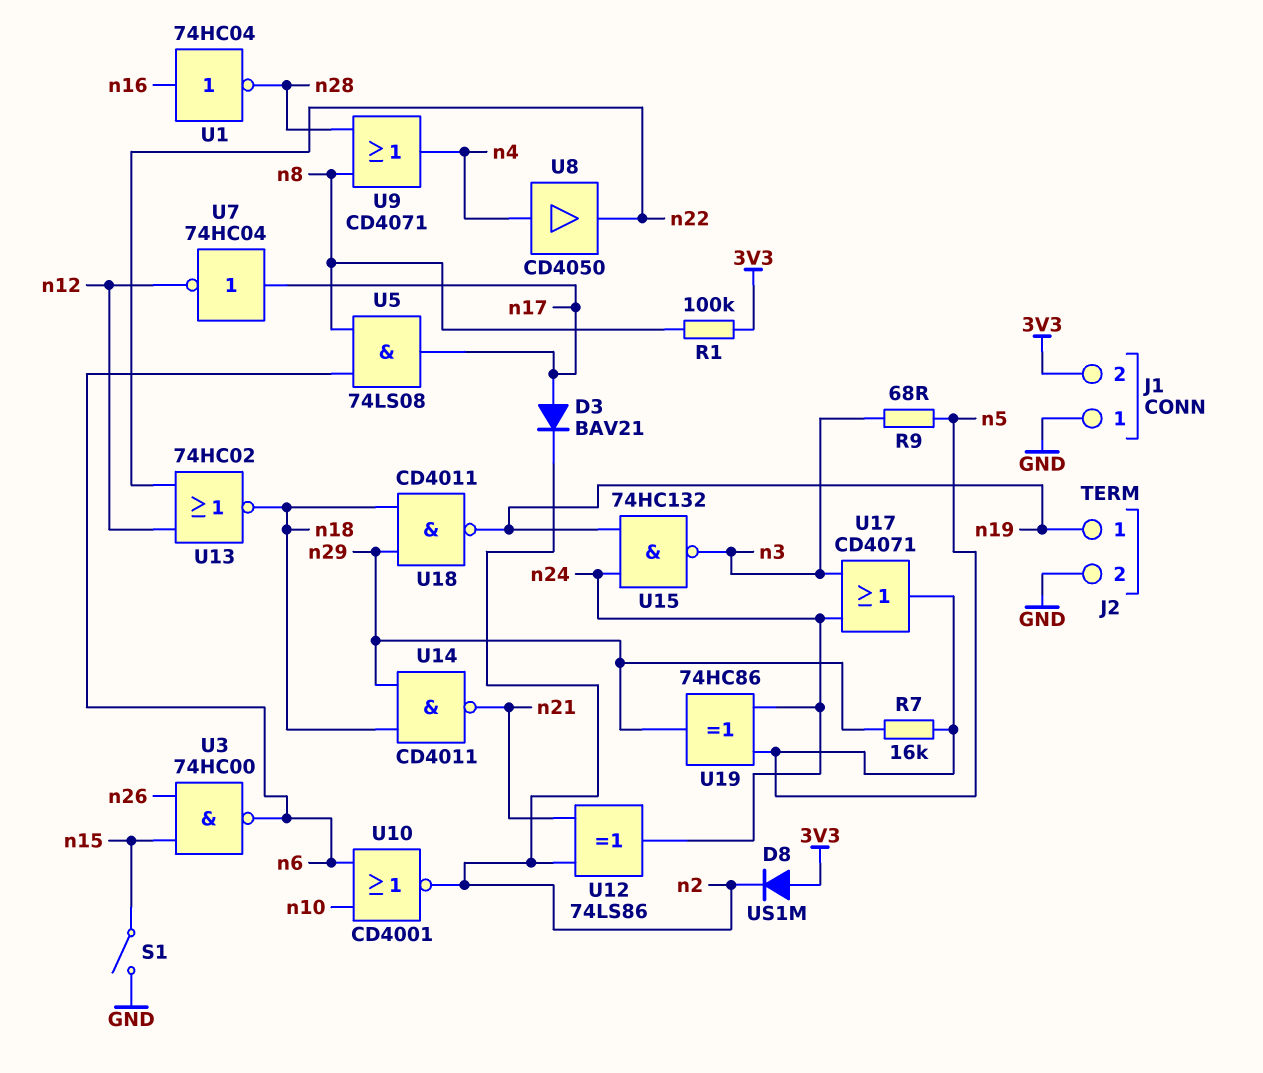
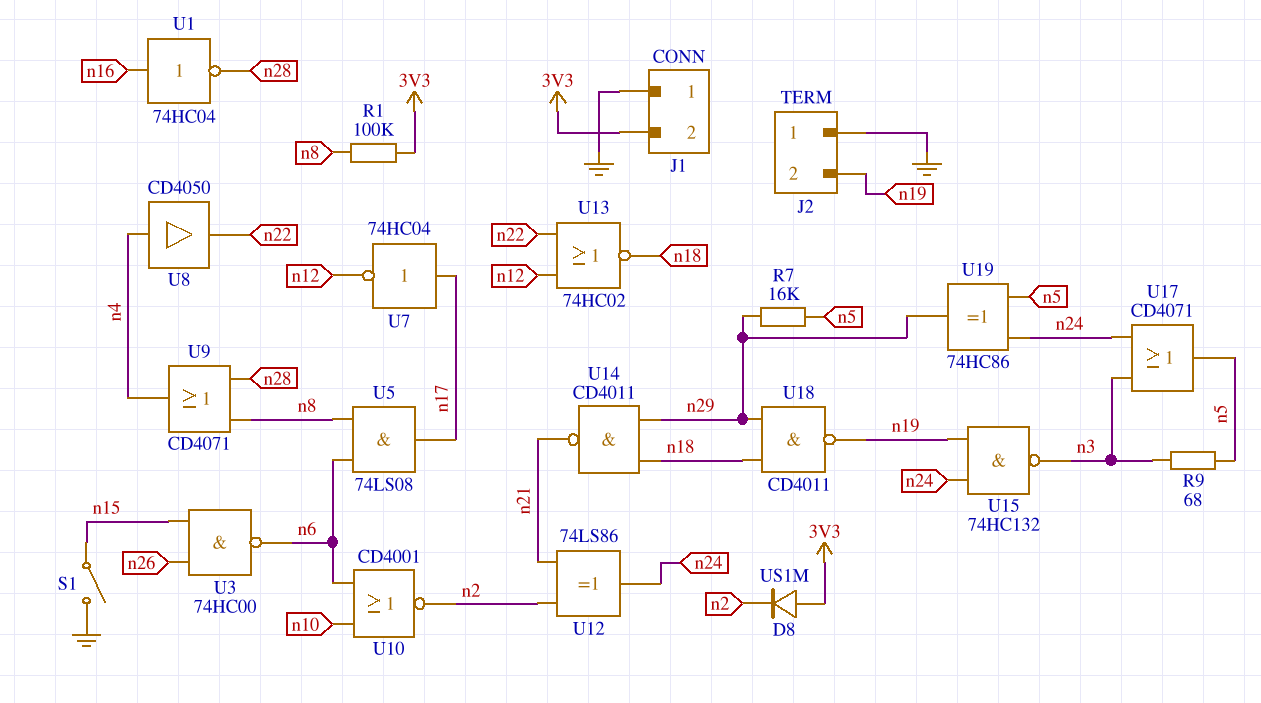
D3: diode BAV21 (A n17, K n2) -> none
J2 pin 1: n19 -> GND
J2 pin 2: GND -> n19

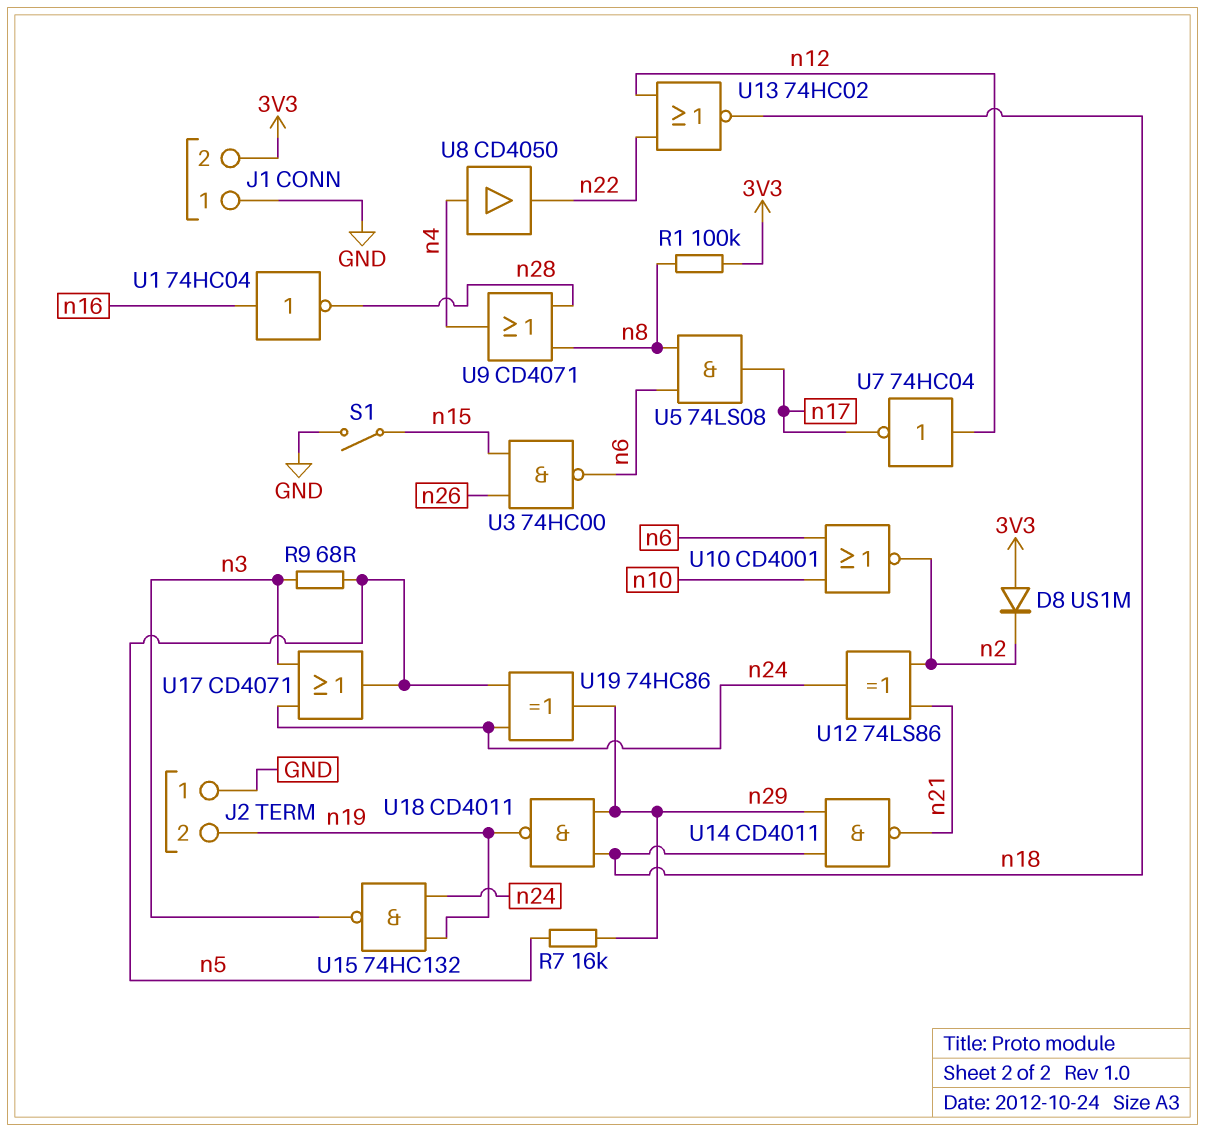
U7: NOT 74HC04 (in n17, out n12) -> NOT 74HC04 (in n12, out n17)

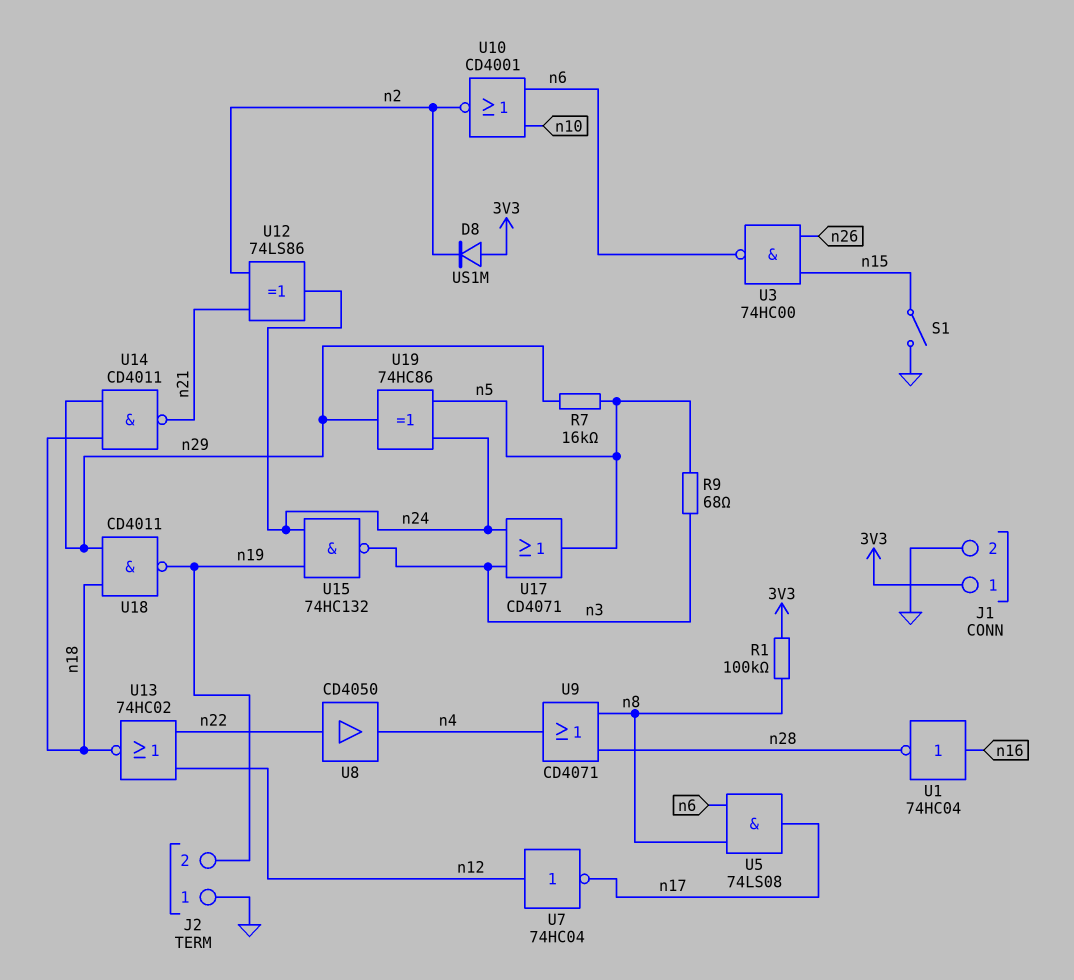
J1 pin 1: GND -> 3V3
J1 pin 2: 3V3 -> GND
U8: buffer CD4050 (in n4, out n22) -> buffer CD4050 (in n22, out n4)

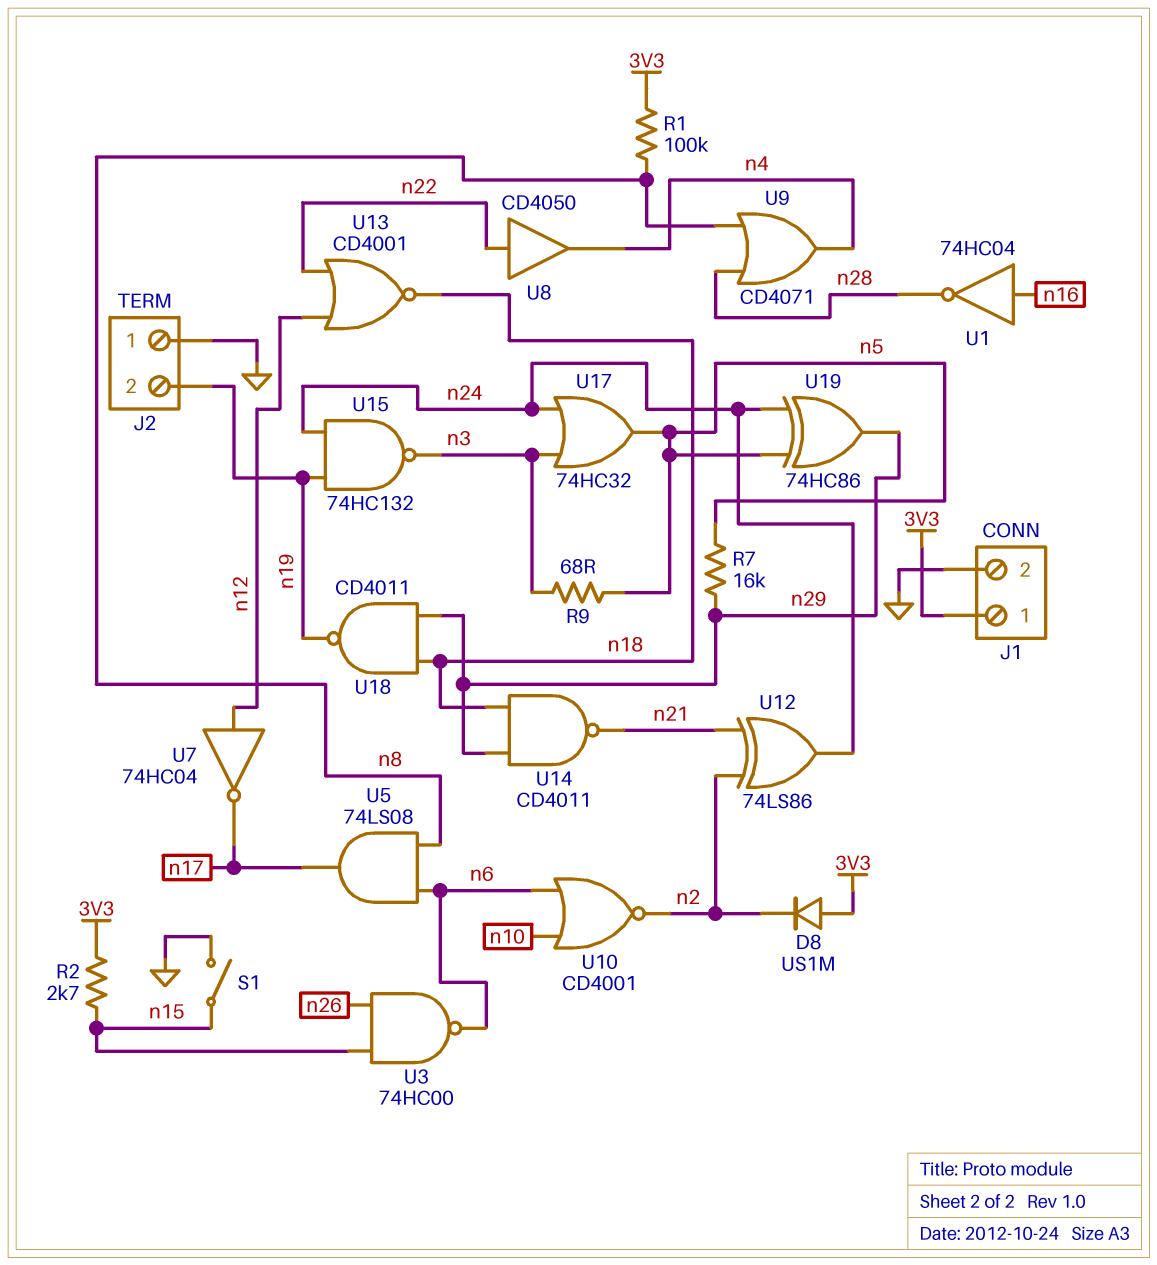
R2: none -> 2.7k (3V3, n15)
U13: NOR 74HC02 (in n12, in n22, out n18) -> NOR CD4001 (in n12, in n22, out n18)
U17: OR CD4071 (in n3, in n24, out n5) -> OR 74HC32 (in n3, in n24, out n5)

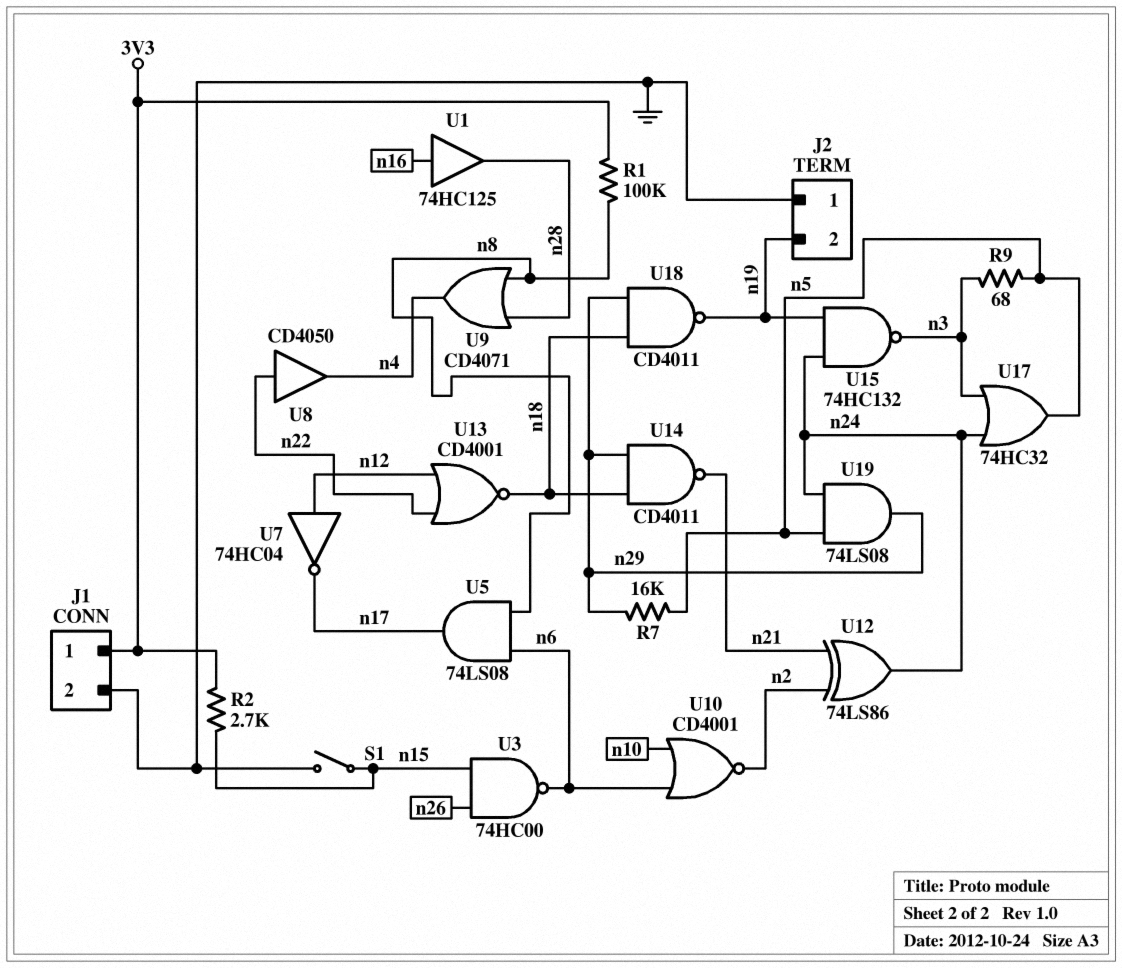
D8: diode US1M (A 3V3, K n2) -> none
U1: NOT 74HC04 (in n16, out n28) -> buffer 74HC125 (in n16, out n28)
U19: XOR 74HC86 (in n5, in n24, out n29) -> AND 74LS08 (in n5, in n24, out n29)

